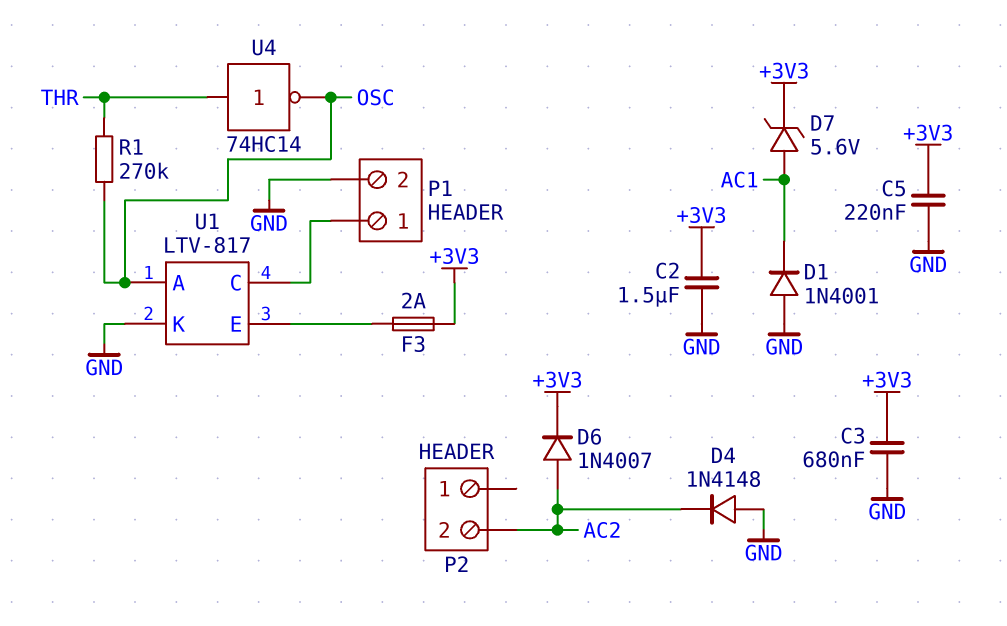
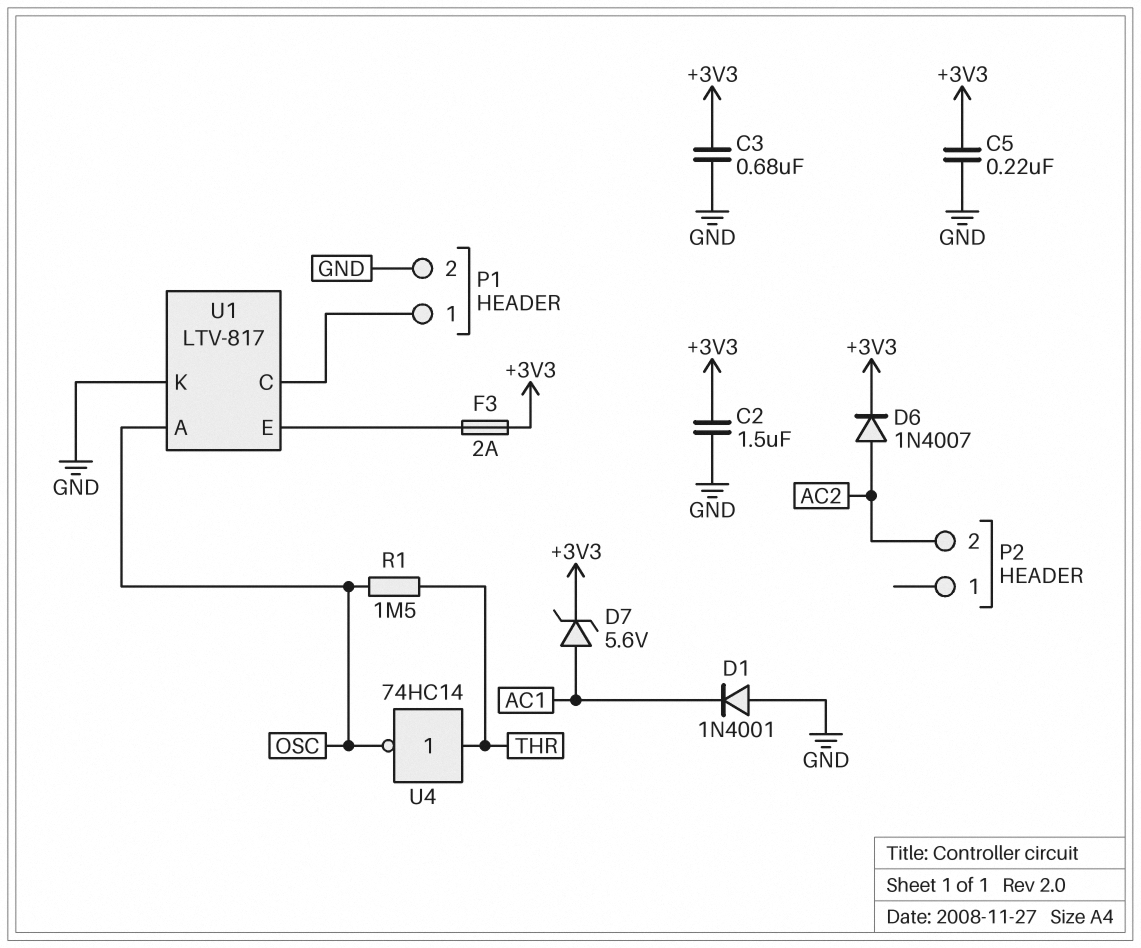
D4: diode 1N4148 (A GND, K AC2) -> none
R1: 270k (OSC, THR) -> 1.5M (OSC, THR)

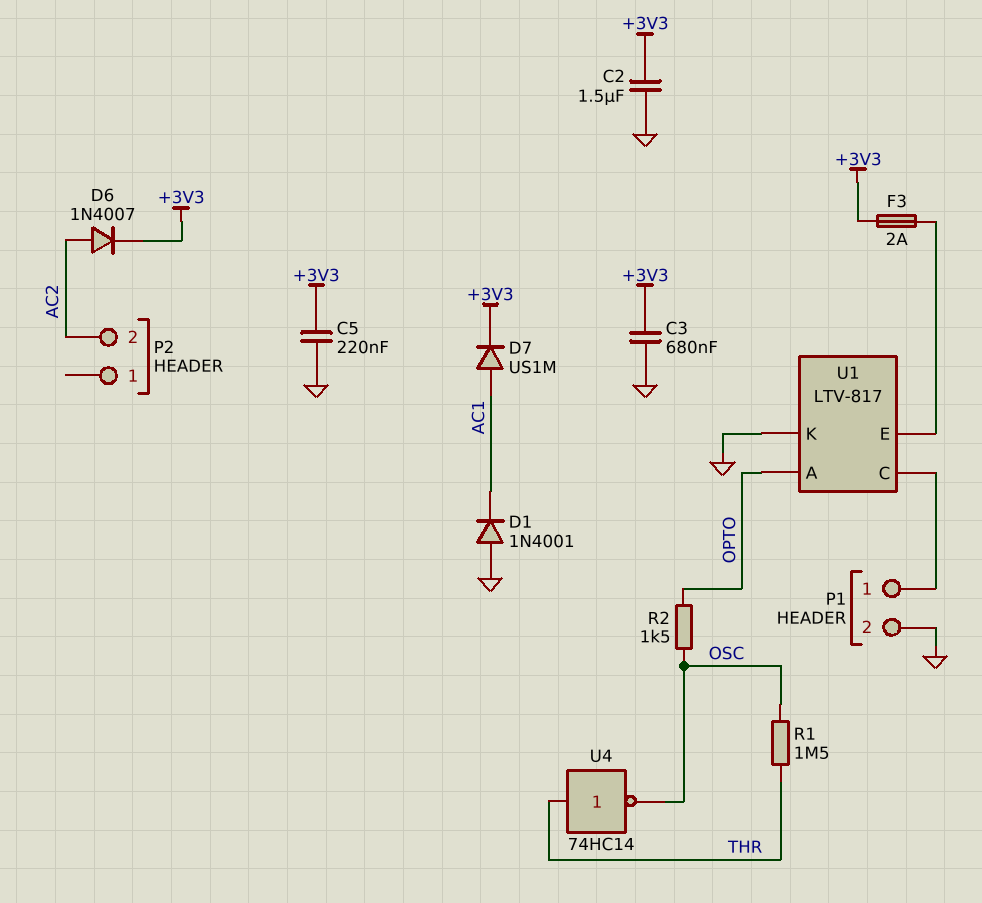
D7: zener 5.6V (A AC1, K +3V3) -> diode US1M (A AC1, K +3V3)
R2: none -> 1.5k (OPTO, OSC)
U1 pin A: OSC -> OPTO

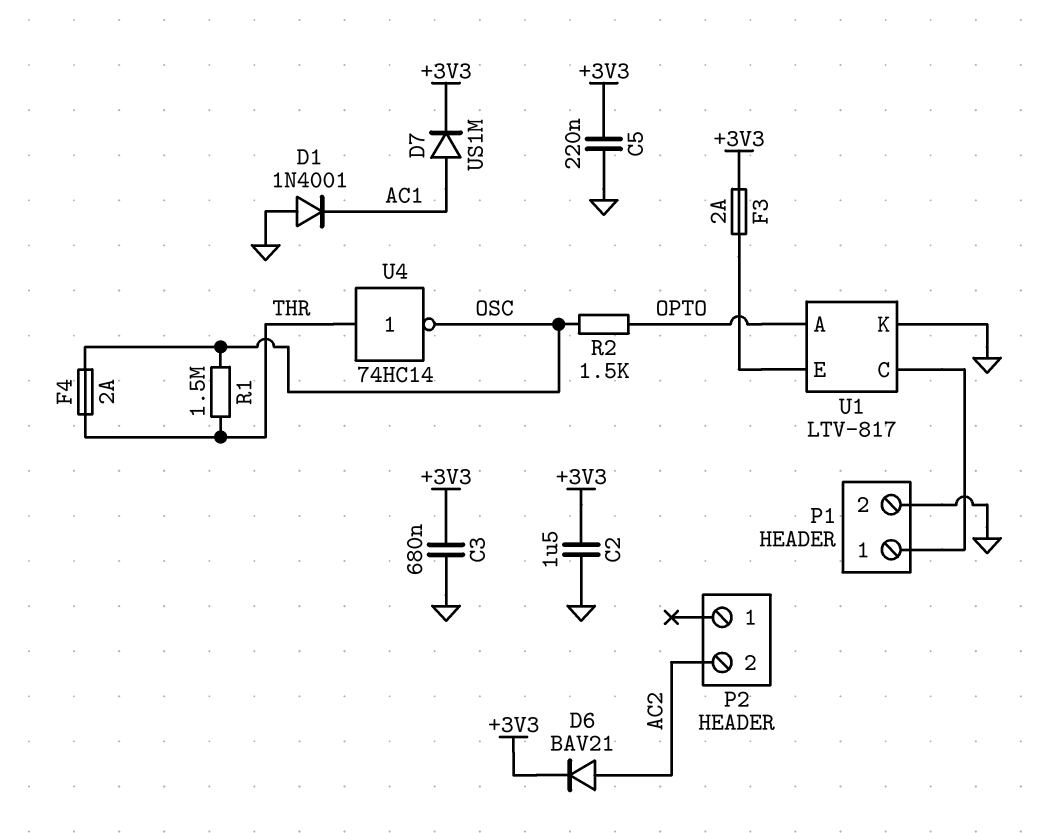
D6: diode 1N4007 (A AC2, K +3V3) -> diode BAV21 (A AC2, K +3V3)
F4: none -> 2A (OSC, THR)

